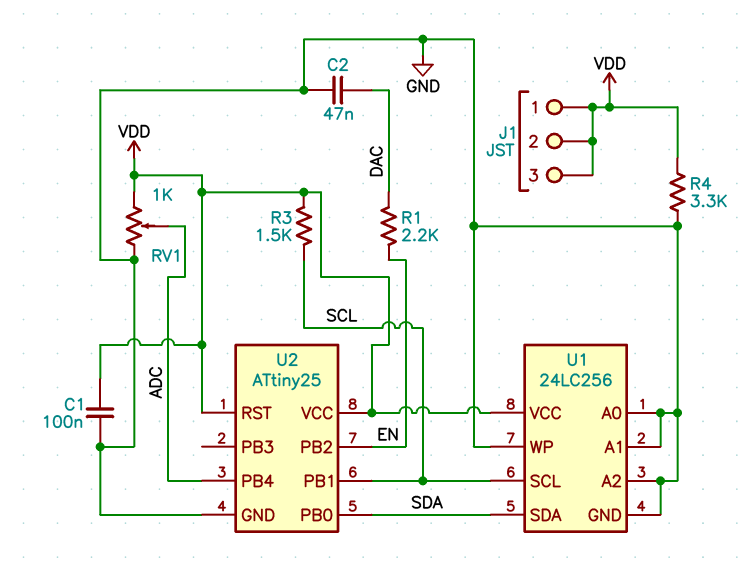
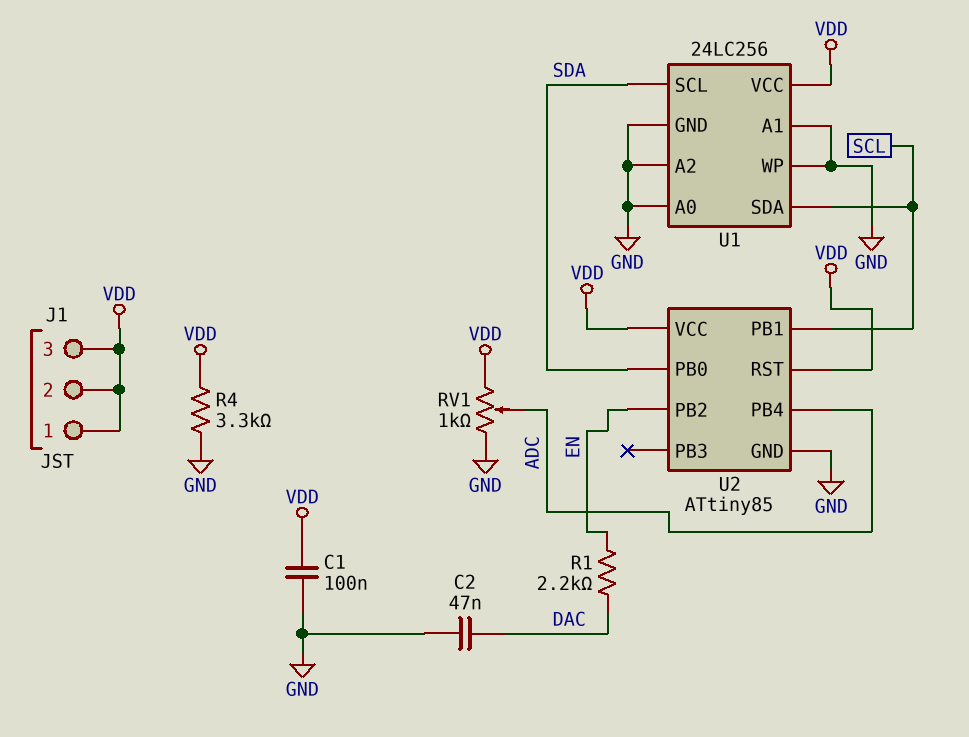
R3: 1.5k (SCL, VDD) -> none
U1 pin SCL: SCL -> SDA
U1 pin SDA: SDA -> SCL
U2: ATtiny25 -> ATtiny85

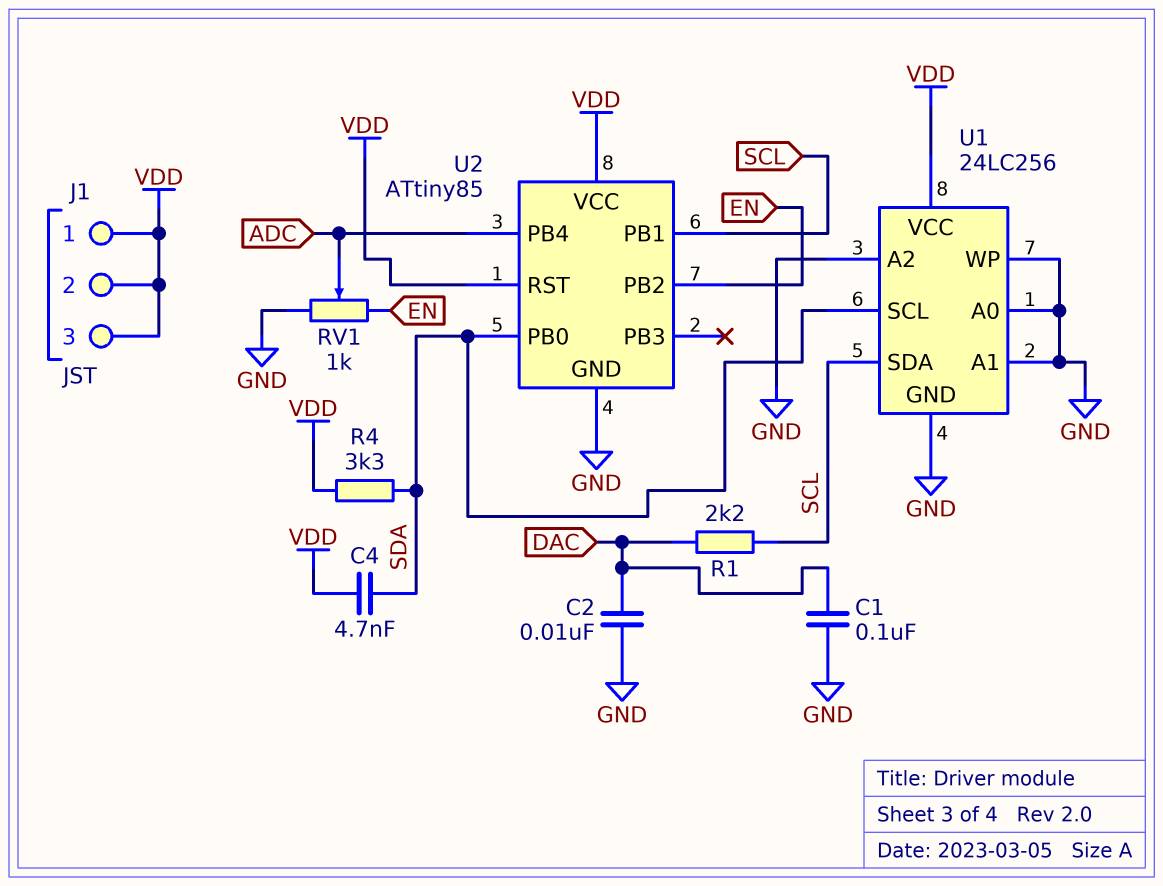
C1: 100nF (GND, VDD) -> 100nF (DAC, GND)
C2: 47nF (DAC, GND) -> 10nF (DAC, GND)
C4: none -> 4.7nF (SDA, VDD)
R1: 2.2k (DAC, EN) -> 2.2k (DAC, SCL)
R4: 3.3k (GND, VDD) -> 3.3k (SDA, VDD)
RV1: 1k (GND, VDD, wiper ADC) -> 1k (EN, GND, wiper ADC)

